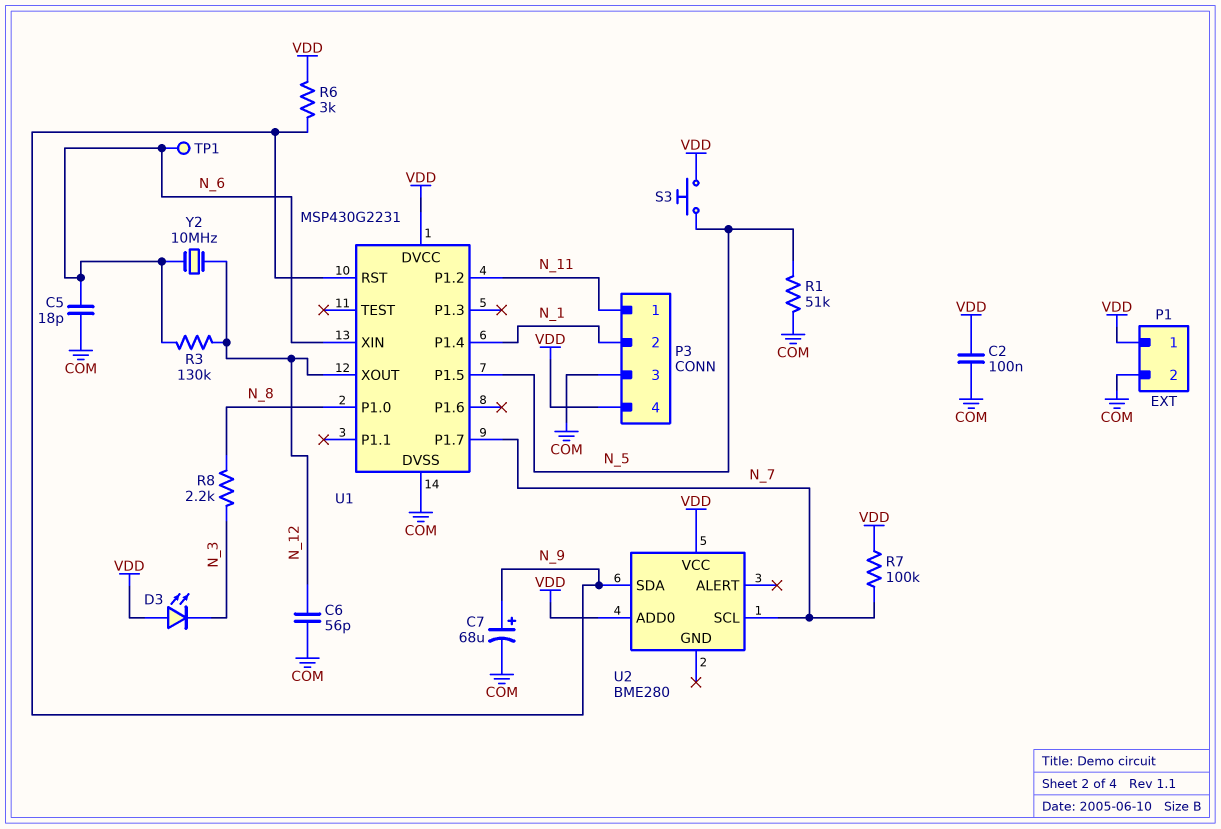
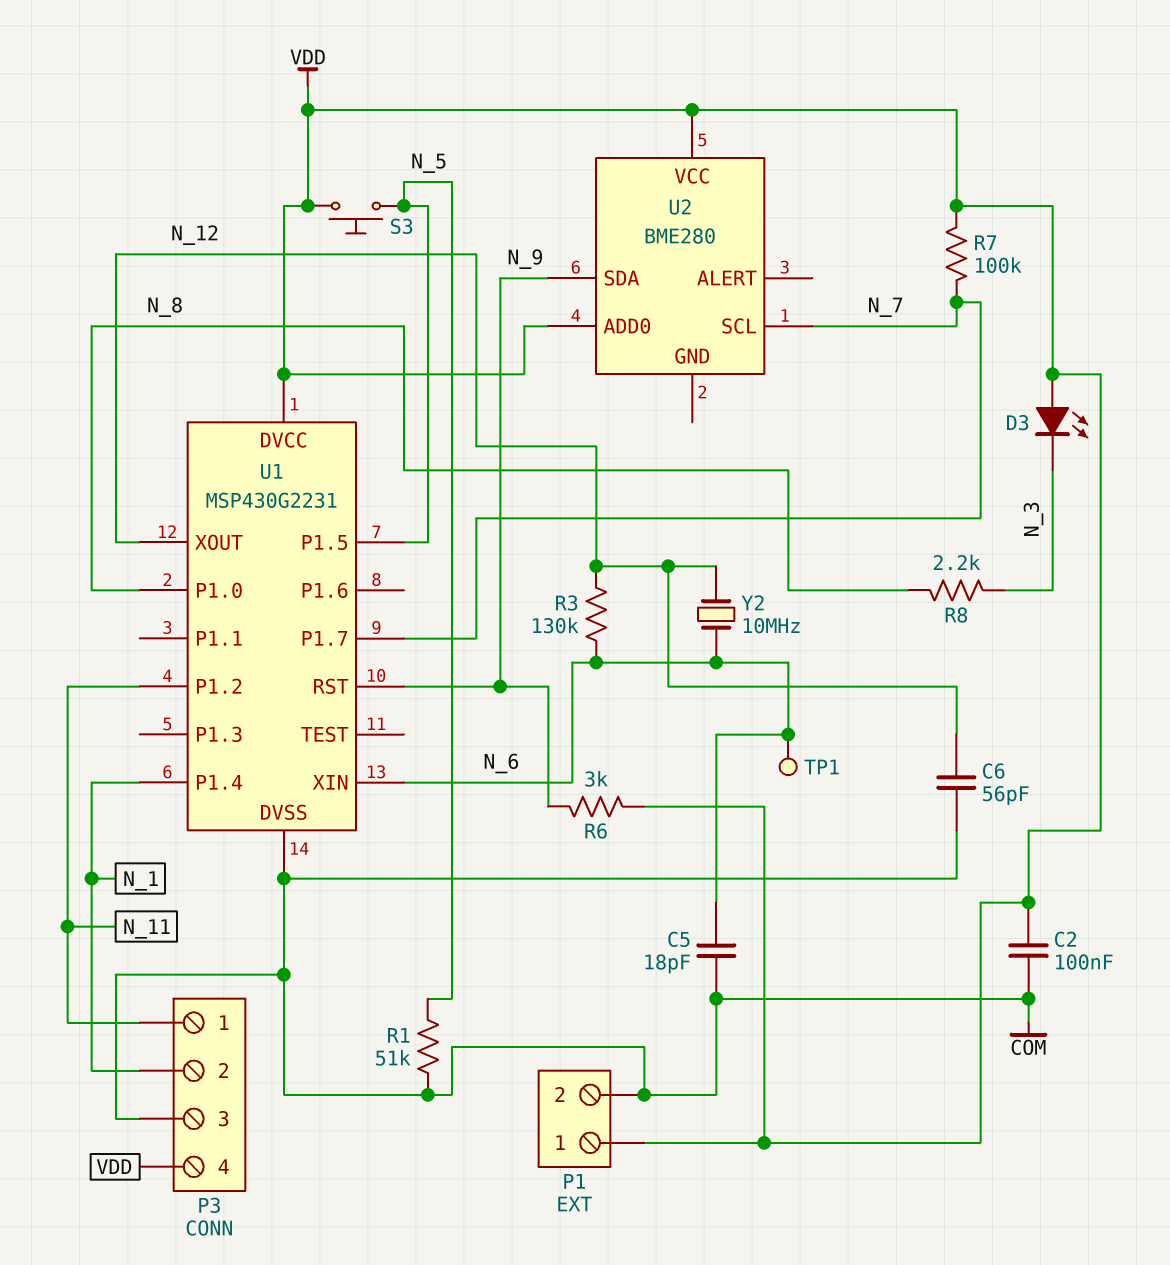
C7: 68uF (plus N_9, minus COM) -> none

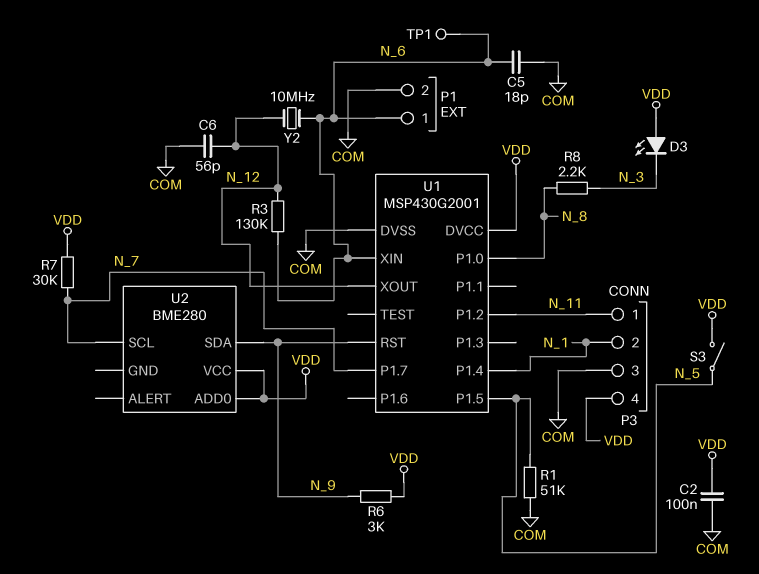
P1 pin 1: VDD -> N_6
R7: 100k (N_7, VDD) -> 30k (N_7, VDD)
S3: button (N_5, VDD) -> switch (N_5, VDD)
U1: MSP430G2231 -> MSP430G2001

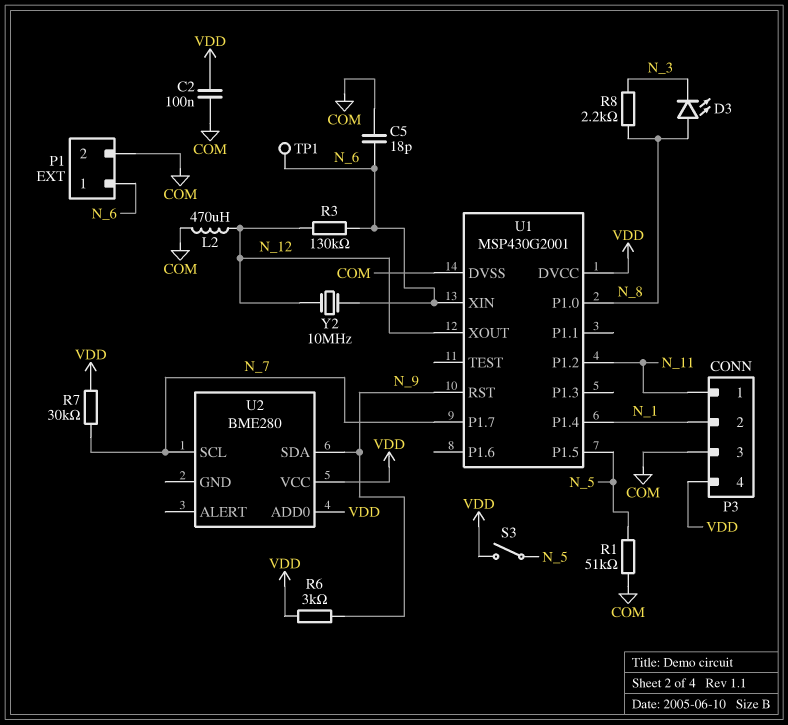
C6: 56pF (COM, N_12) -> none
D3: LED (A VDD, K N_3) -> LED (A N_8, K N_3)
L2: none -> 470uH (COM, N_12)

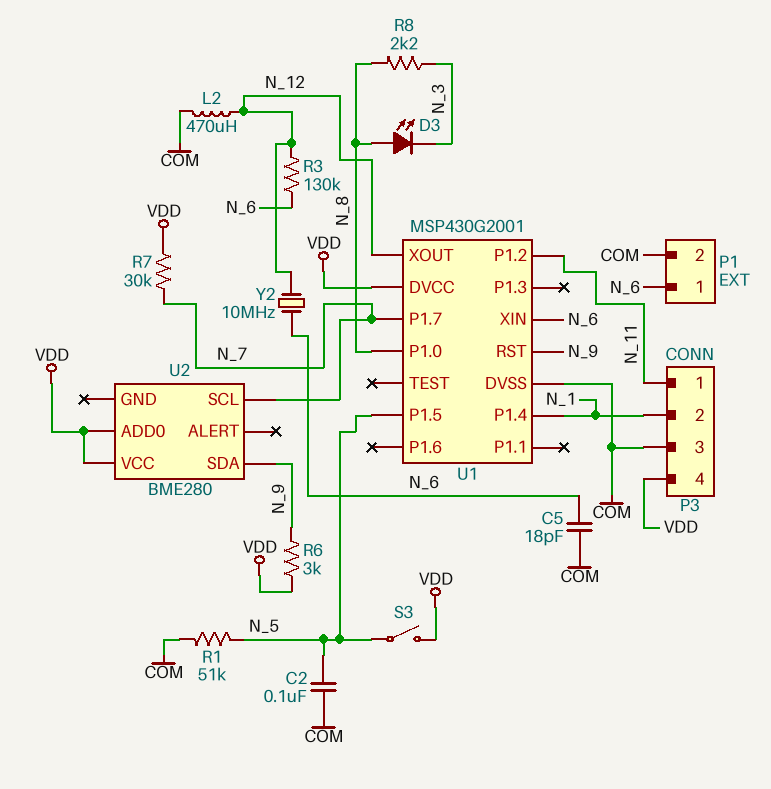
C2: 100nF (COM, VDD) -> 100nF (COM, N_5)
TP1: test point (N_6) -> none

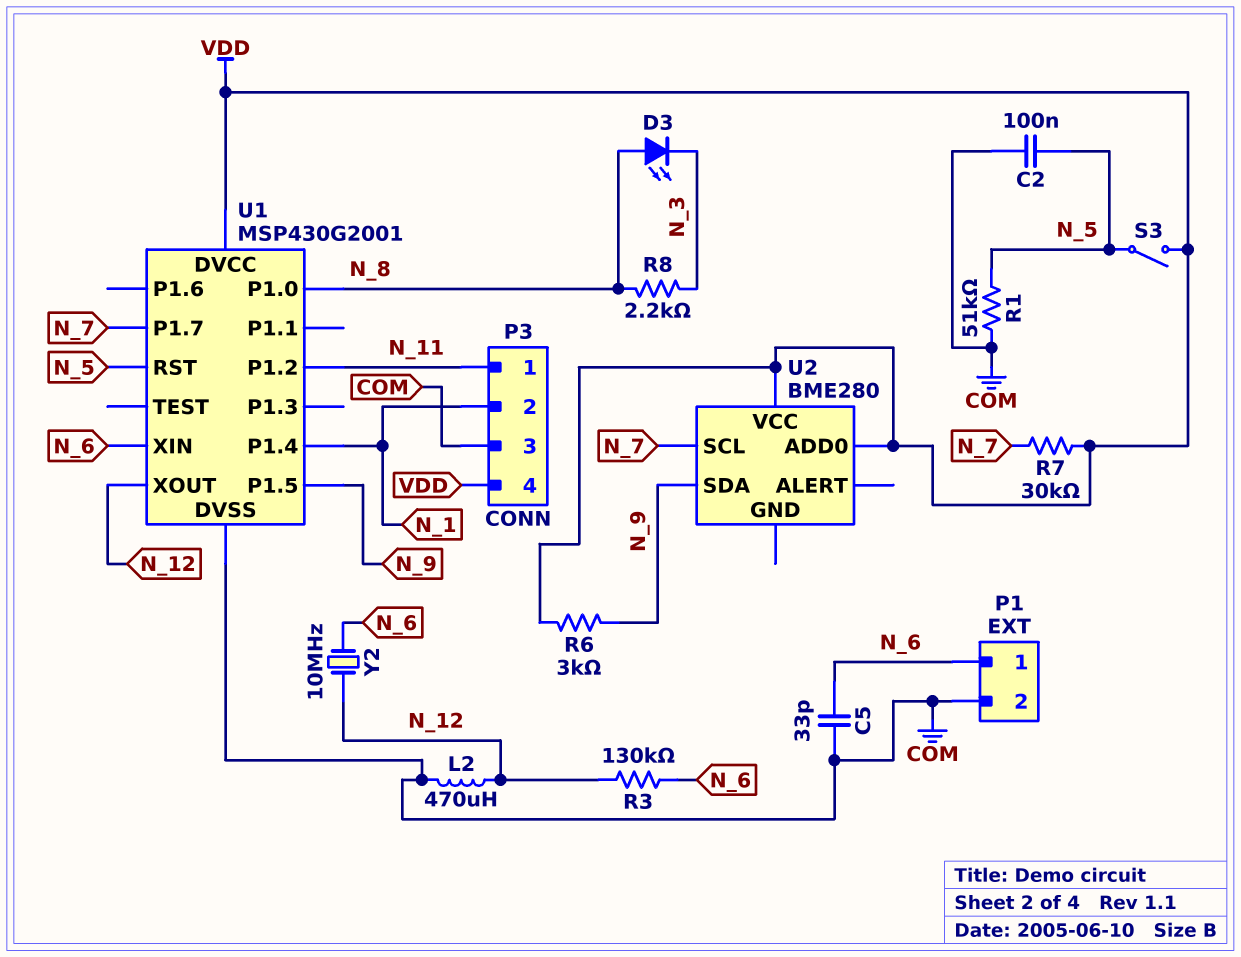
C5: 18pF (COM, N_6) -> 33pF (COM, N_6)
U1 pin P1.5: N_5 -> N_9
U1 pin RST: N_9 -> N_5

